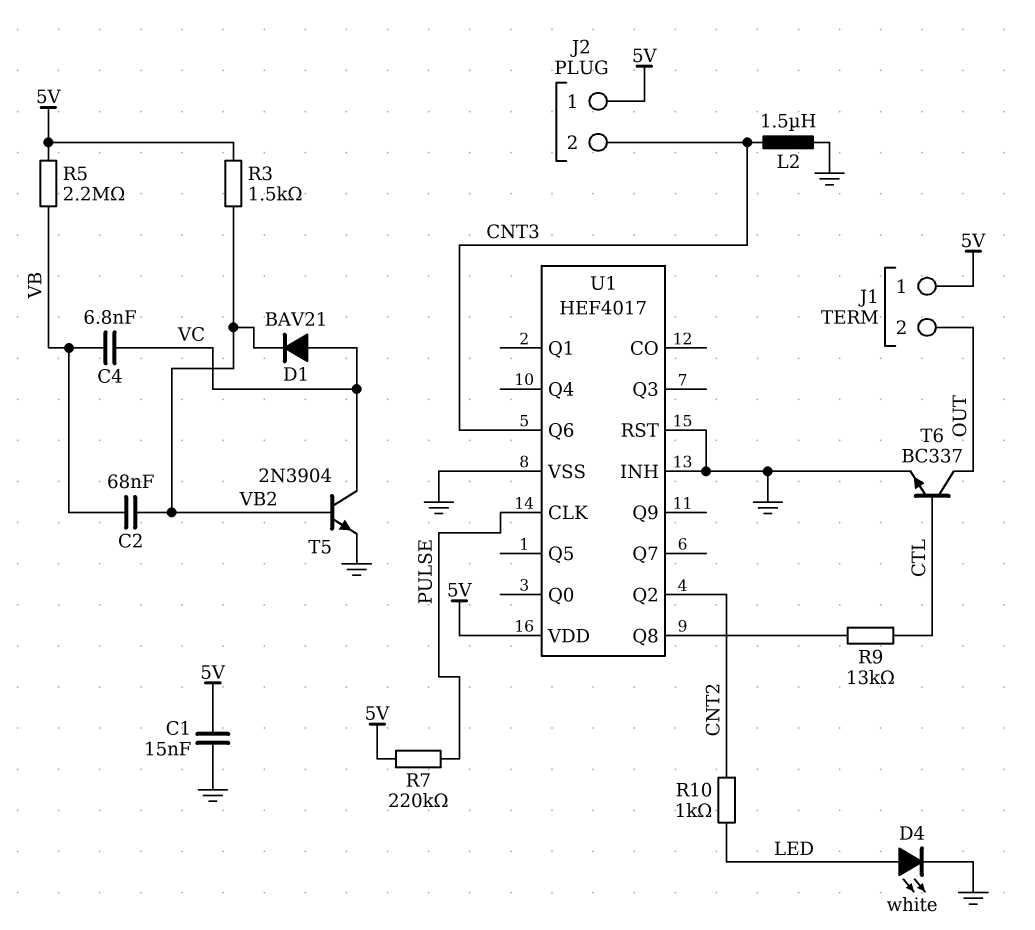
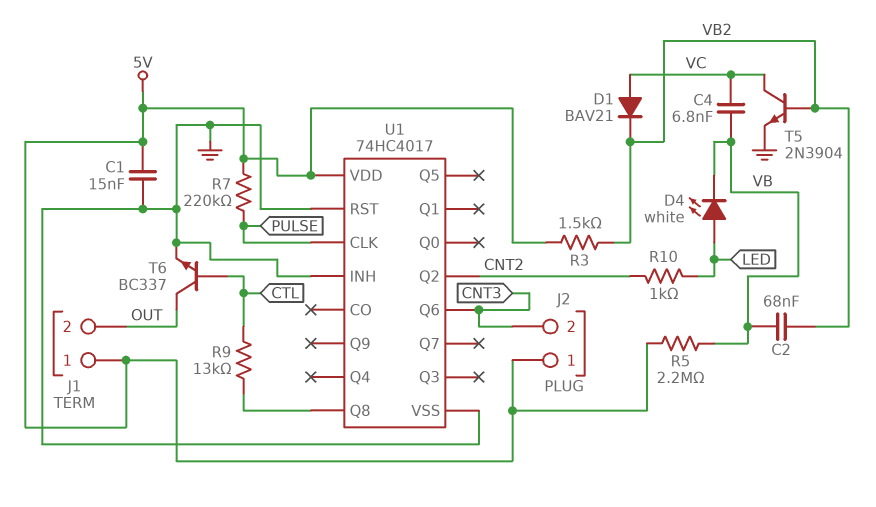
D4: LED white (A LED, K GND) -> LED white (A LED, K VB)
L2: 1.5uH (CNT3, GND) -> none
U1: HEF4017 -> 74HC4017

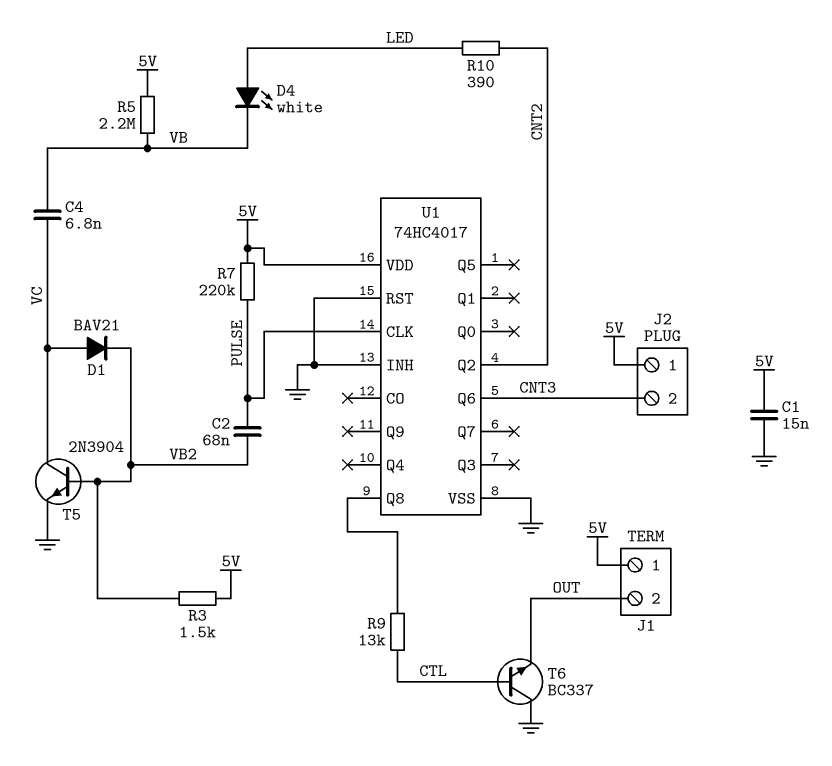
C2: 68nF (VB, VB2) -> 68nF (PULSE, VB2)
R10: 1k (CNT2, LED) -> 390 (CNT2, LED)
T6: NPN BC337 (B CTL, C OUT, E GND) -> NPN BC337 (B CTL, C GND, E OUT)

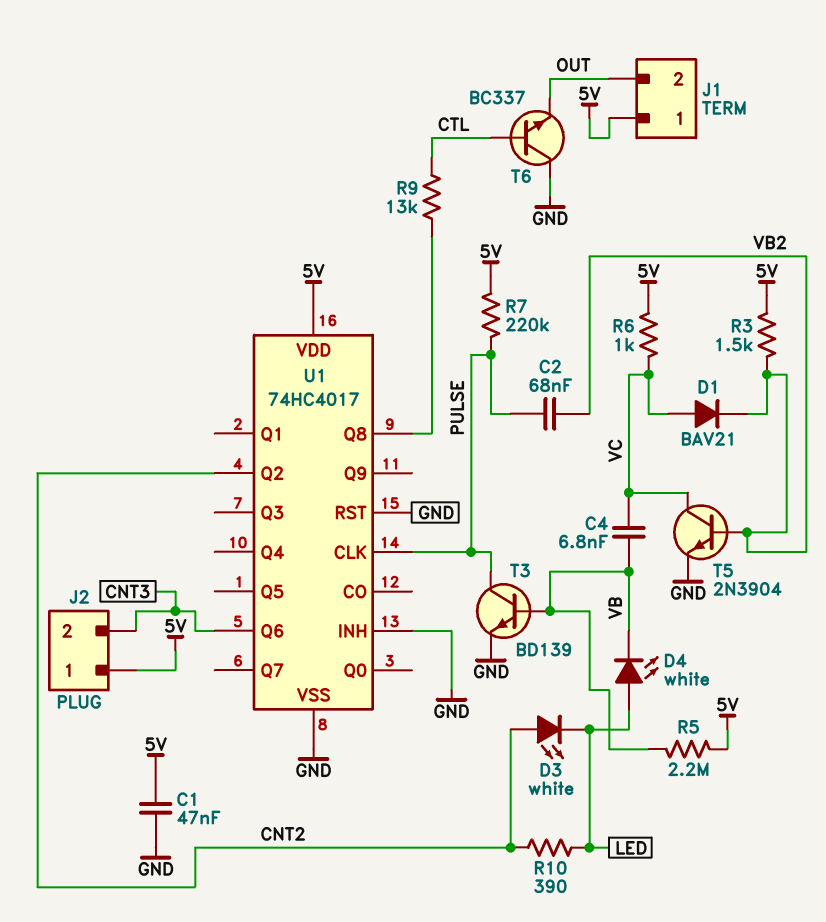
C1: 15nF (5V, GND) -> 47nF (5V, GND)
D3: none -> LED white (A CNT2, K LED)
R6: none -> 1k (5V, VC)
T3: none -> NPN BD139 (B VB, C PULSE, E GND)

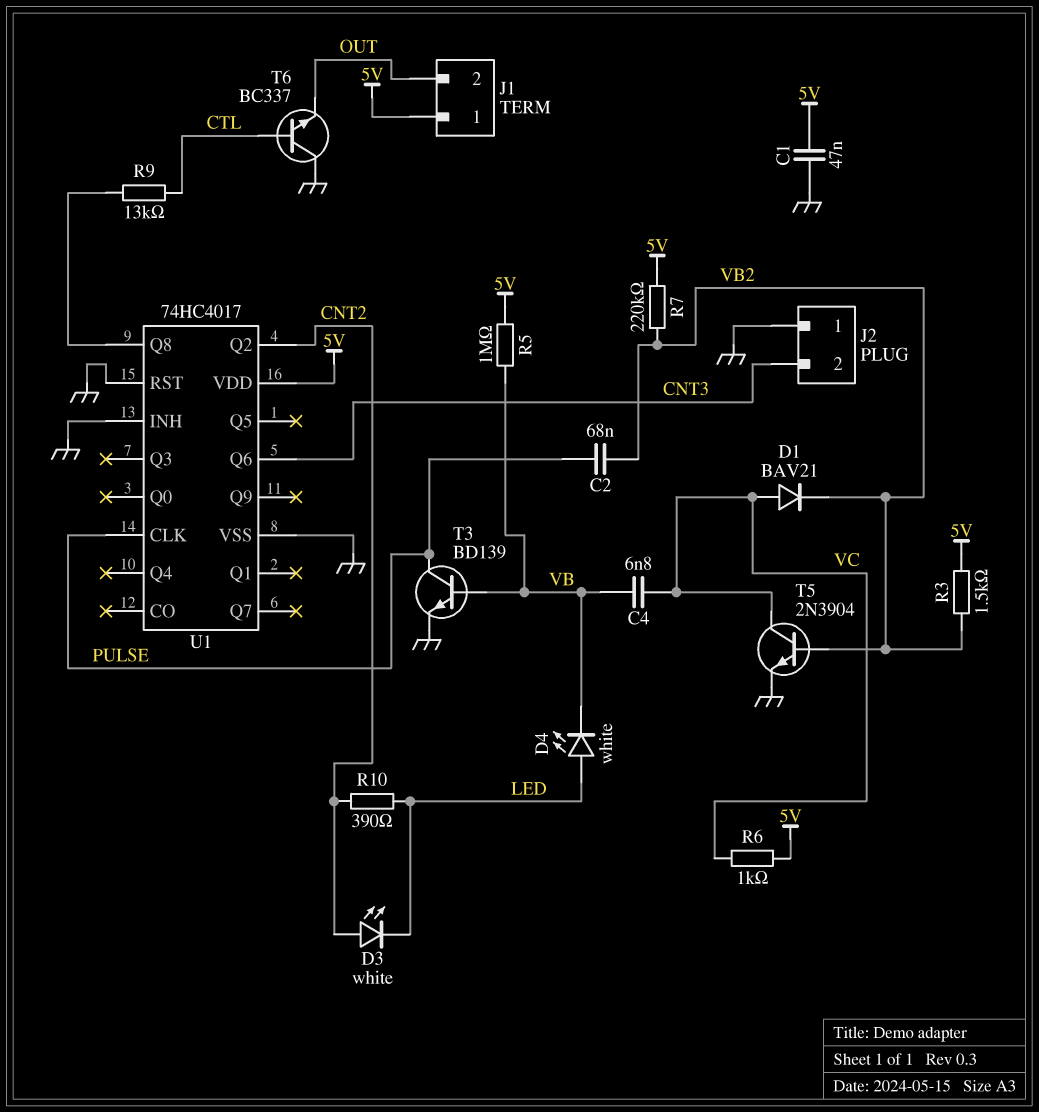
J2 pin 1: 5V -> GND
R5: 2.2M (5V, VB) -> 1M (5V, VB)
R7: 220k (5V, PULSE) -> 220k (5V, VB2)

